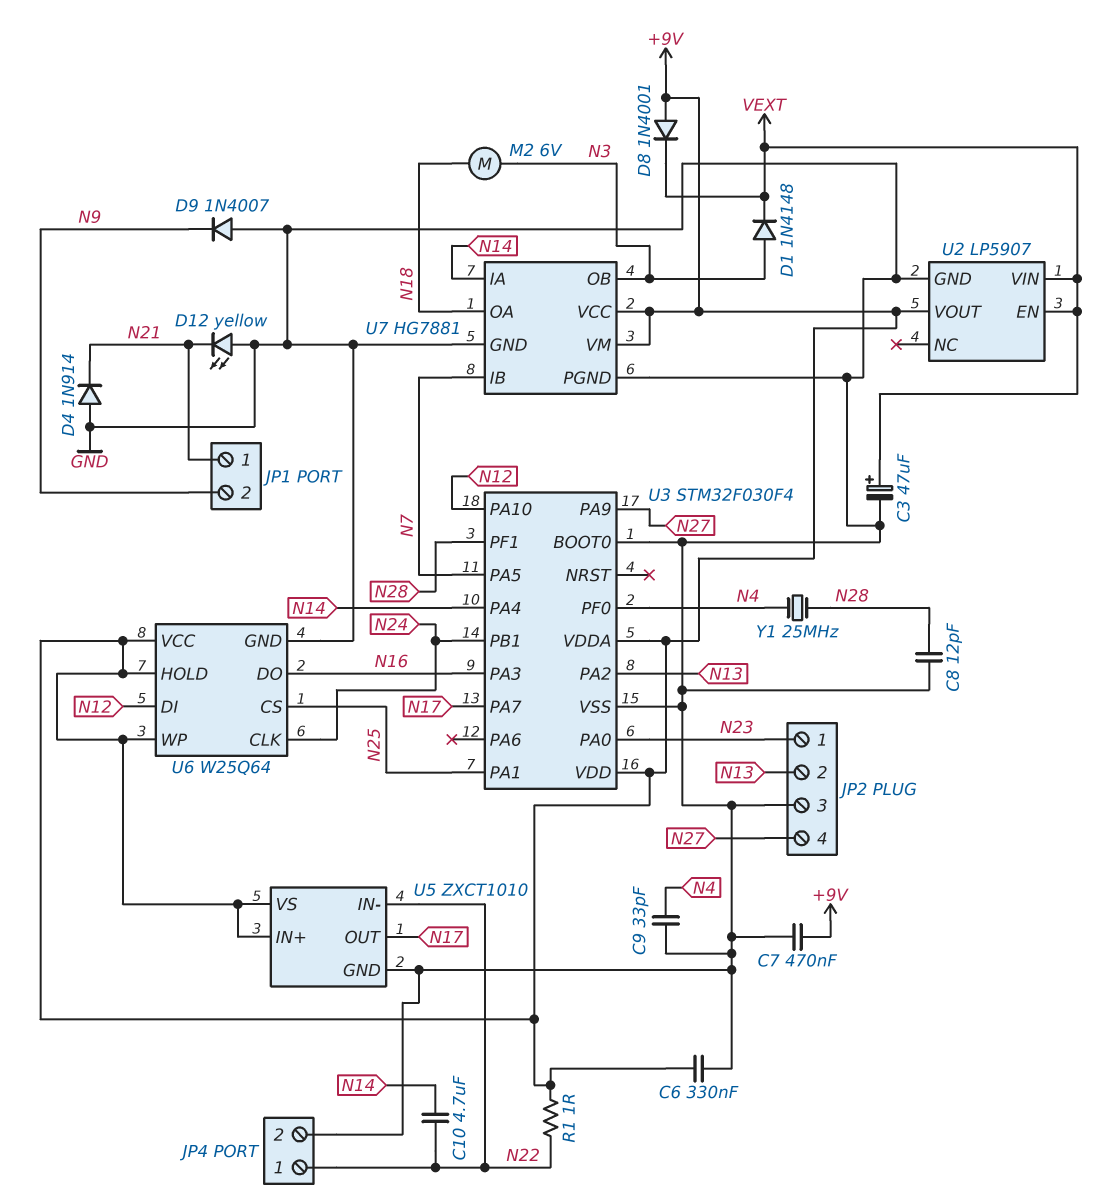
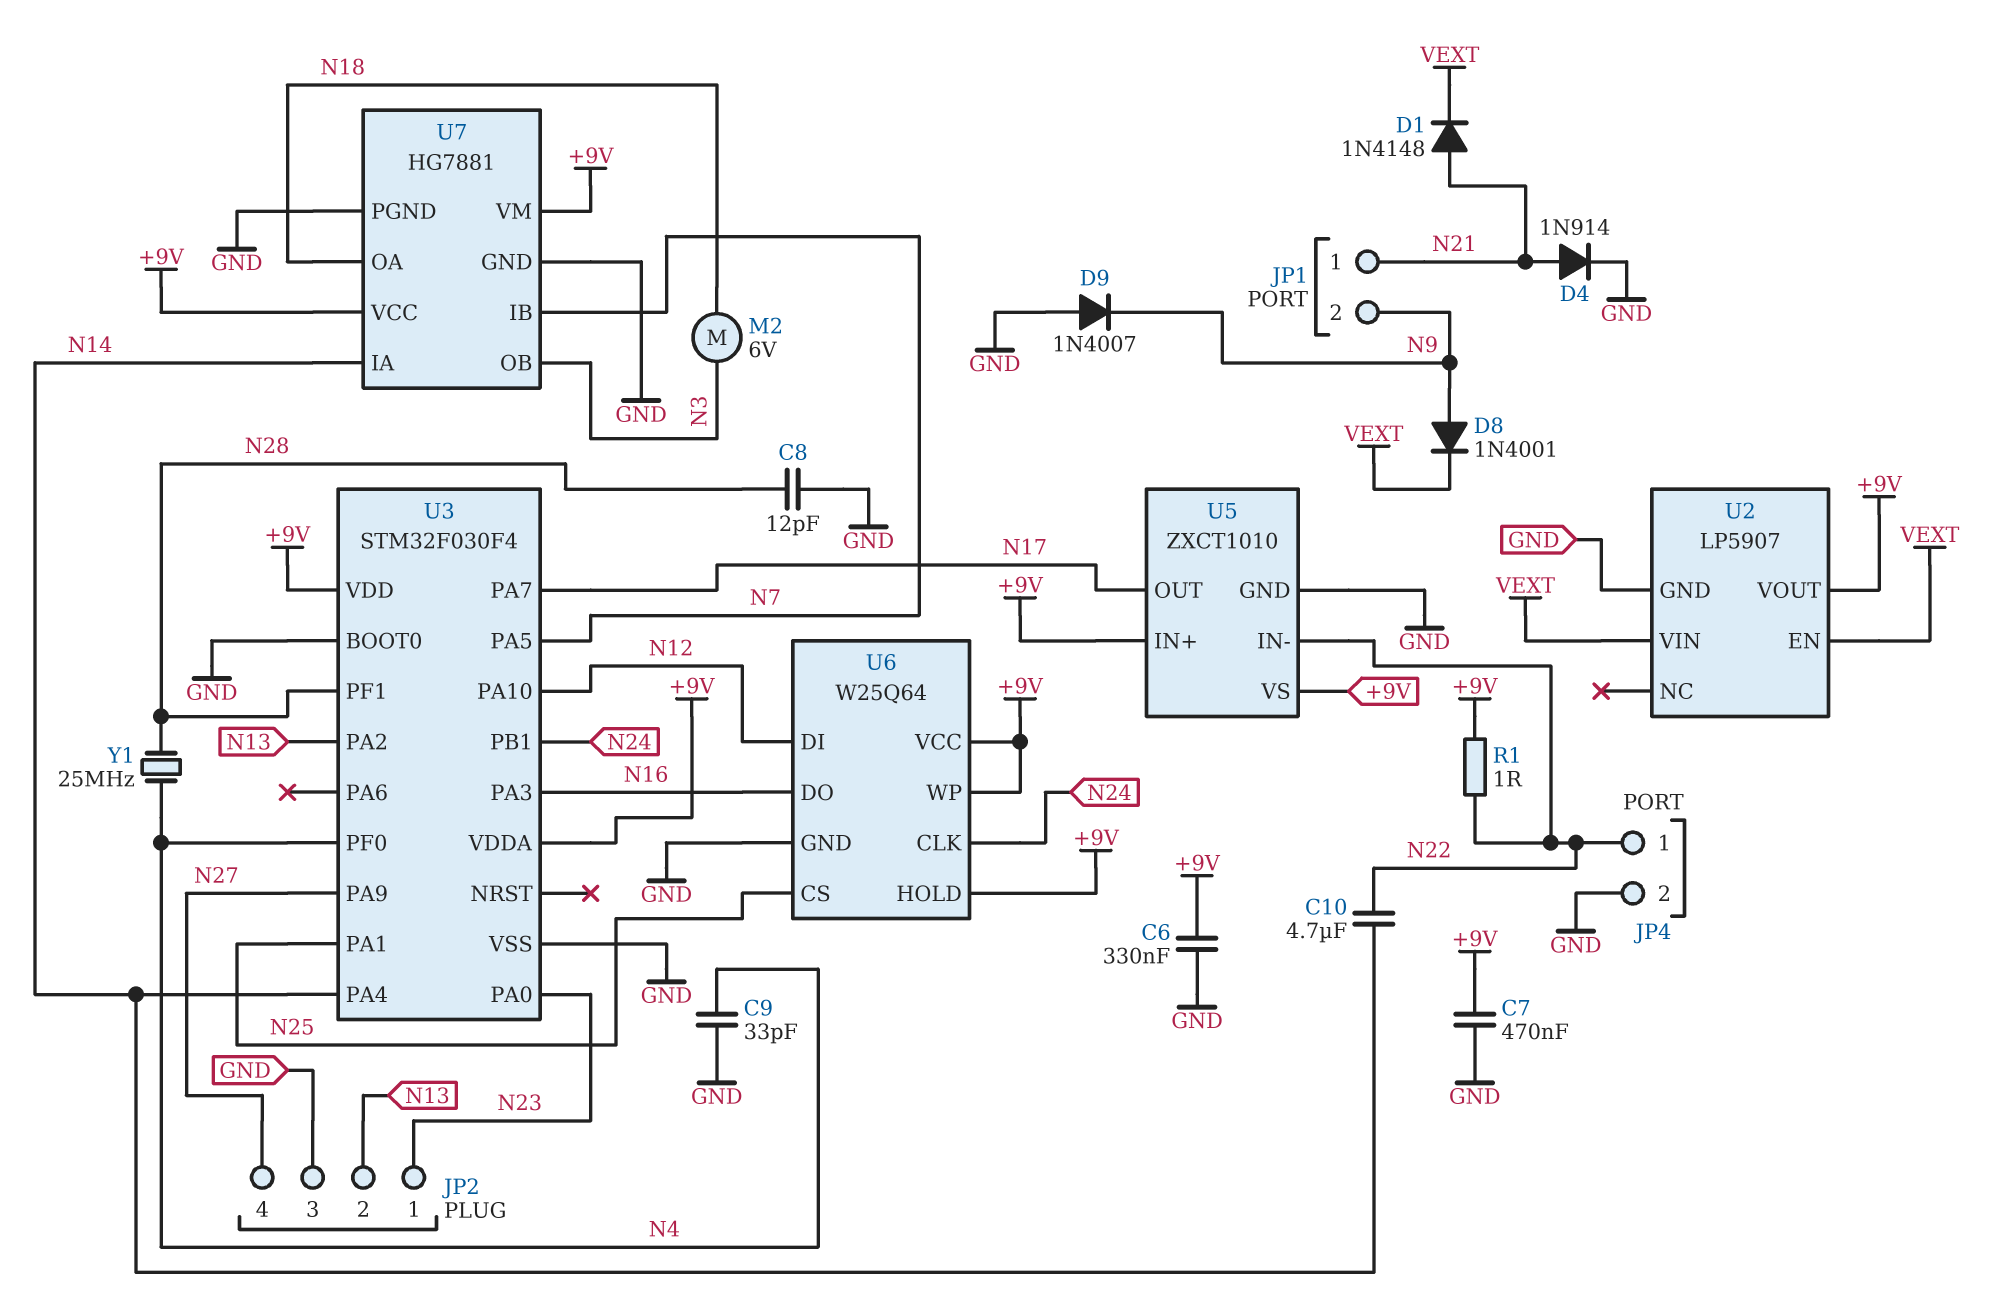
C3: 47uF (plus VEXT, minus GND) -> none
D1: diode 1N4148 (A N3, K VEXT) -> diode 1N4148 (A N21, K VEXT)
D4: diode 1N914 (A GND, K N21) -> diode 1N914 (A N21, K GND)
D8: diode 1N4001 (A +9V, K VEXT) -> diode 1N4001 (A N9, K VEXT)
D12: LED yellow (A GND, K N21) -> none

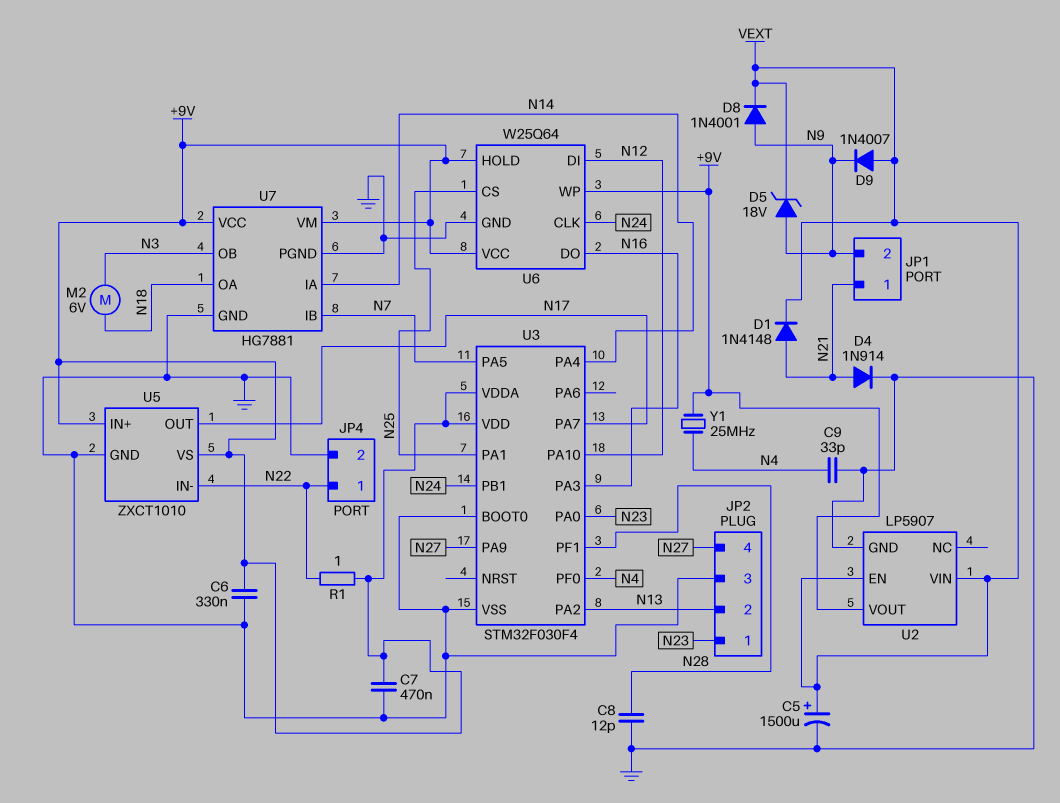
C5: none -> 1500uF (plus VEXT, minus GND)
C10: 4.7uF (N14, N22) -> none
D5: none -> zener 18V (A N9, K VEXT)
D9: diode 1N4007 (A GND, K N9) -> diode 1N4007 (A VEXT, K N9)
Y1: 25MHz (N4, N28) -> 25MHz (+9V, N4)

